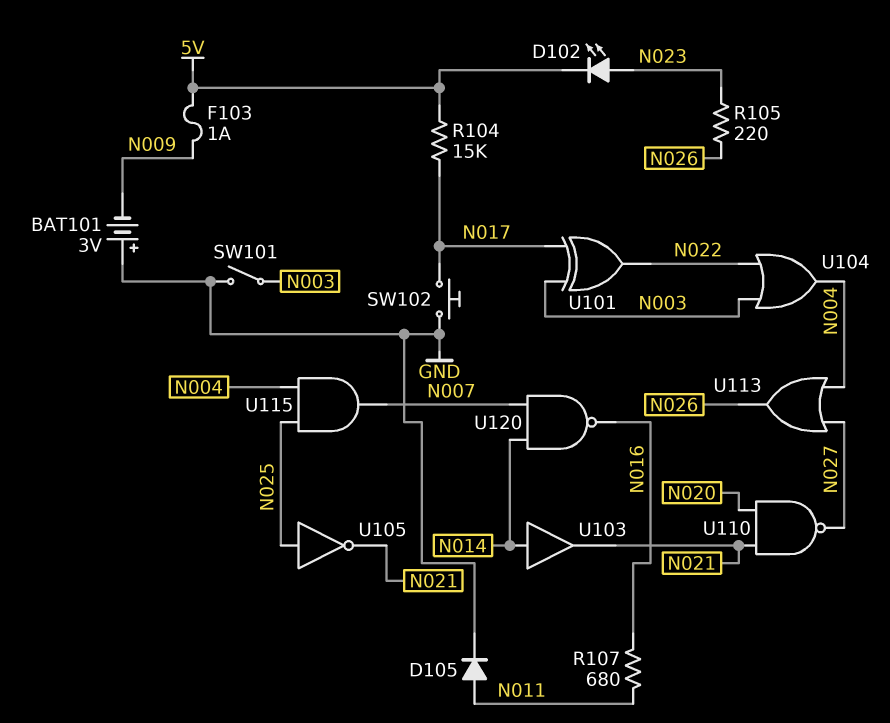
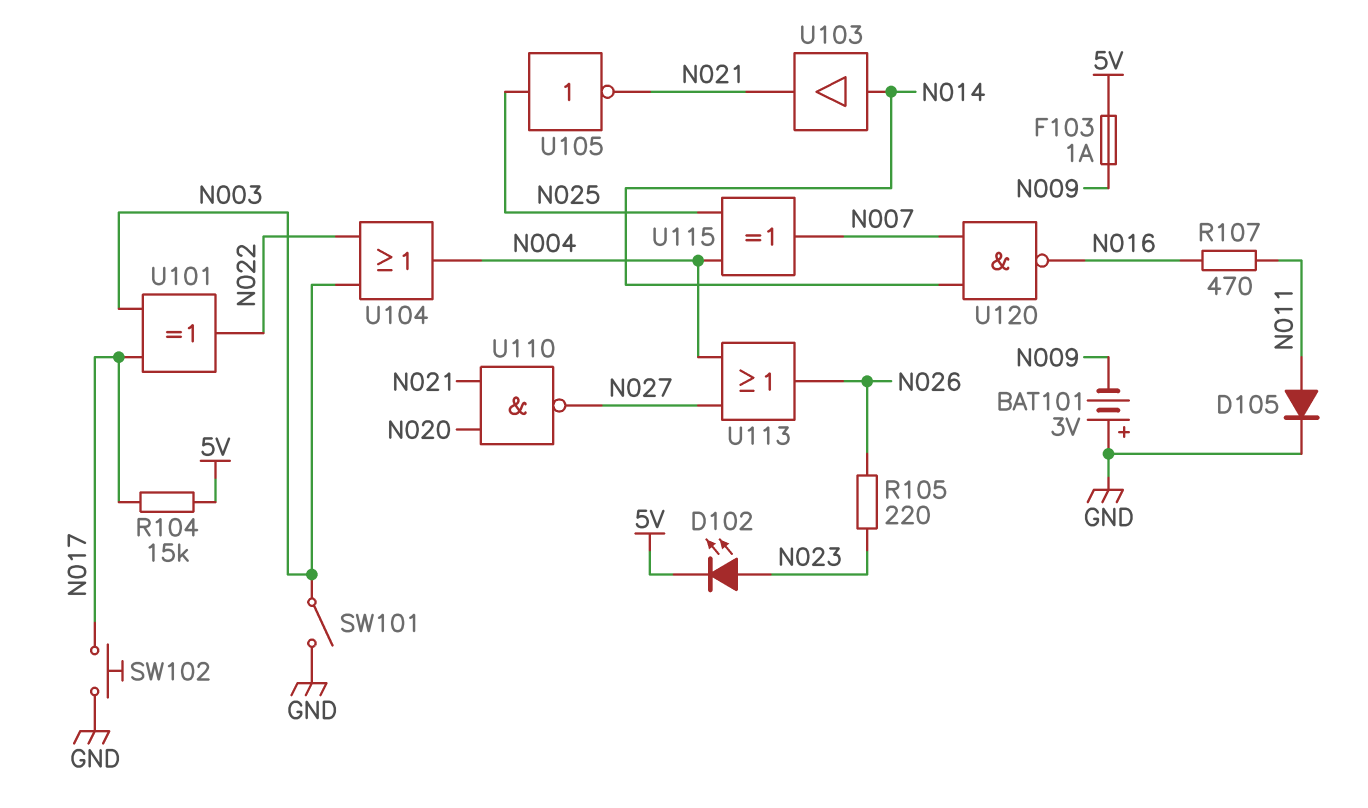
R107: 680 (N011, N016) -> 470 (N011, N016)
U115: AND (in N004, in N025, out N007) -> XOR (in N004, in N025, out N007)

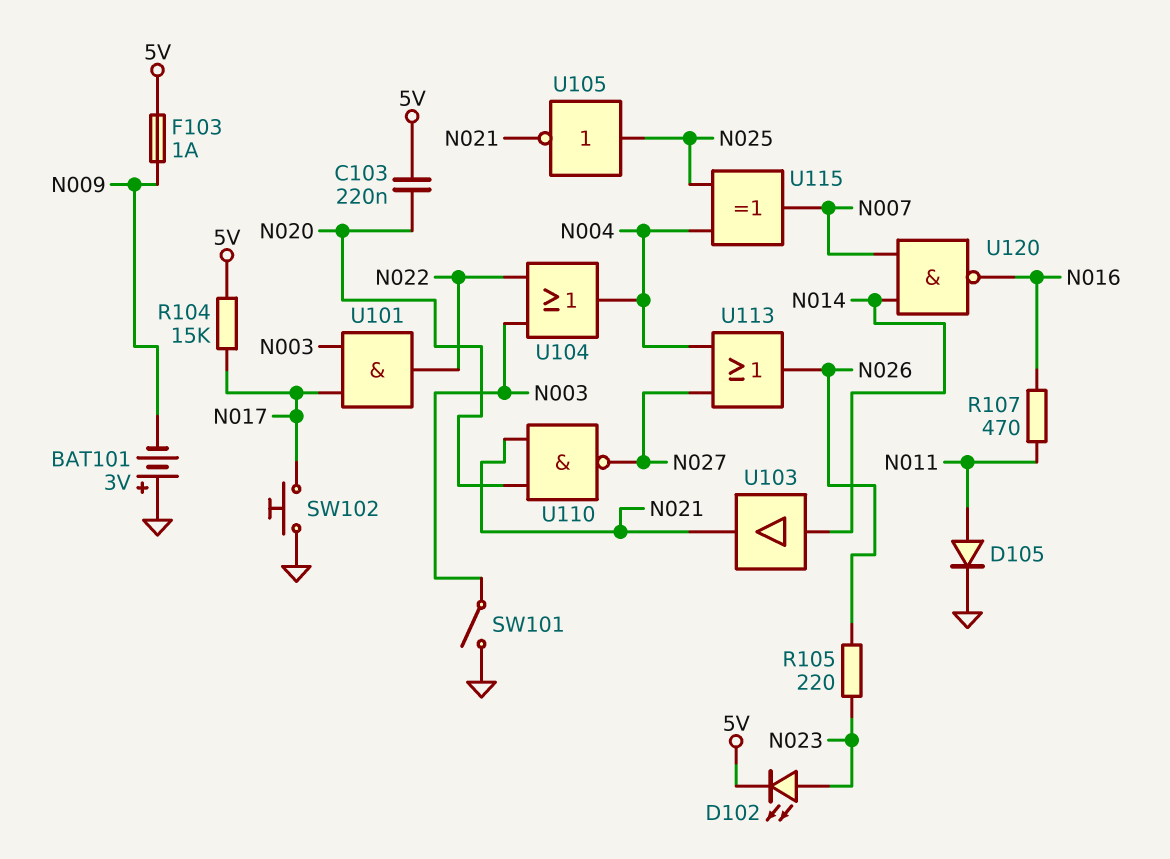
C103: none -> 220nF (5V, N020)
U101: XOR (in N003, in N017, out N022) -> AND (in N003, in N017, out N022)

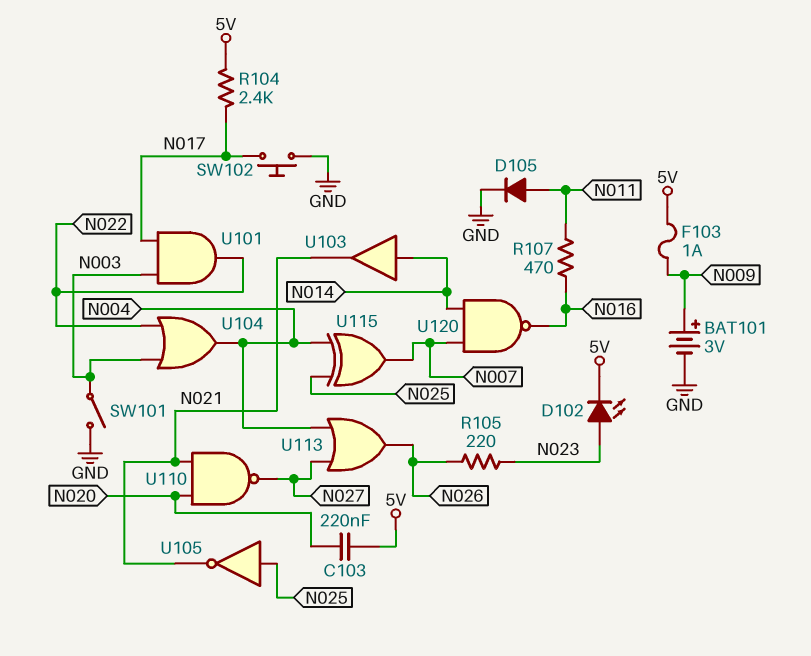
BAT101: 3V (plus GND, minus N009) -> 3V (plus N009, minus GND)
R104: 15k (5V, N017) -> 2.4k (5V, N017)

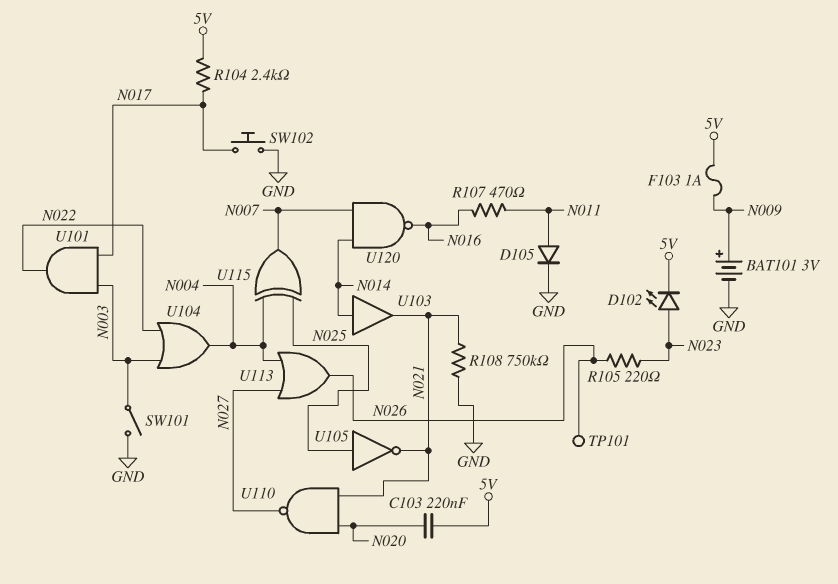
R108: none -> 750k (GND, N021)
TP101: none -> test point (N026)

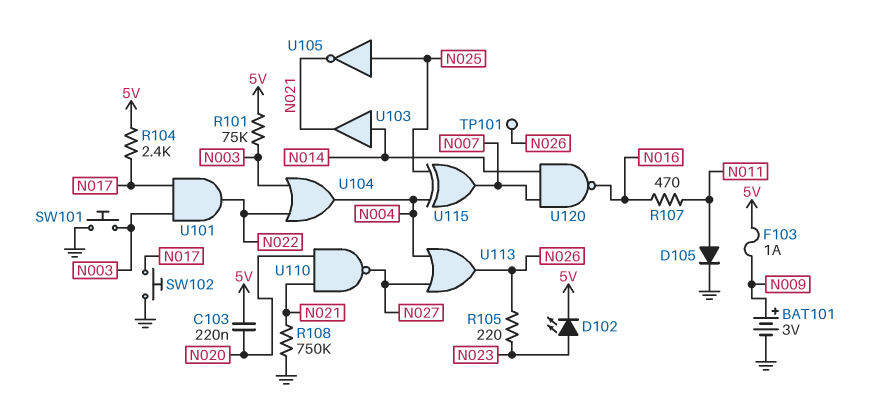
R101: none -> 75k (5V, N003)
SW101: switch (GND, N003) -> button (GND, N003)

